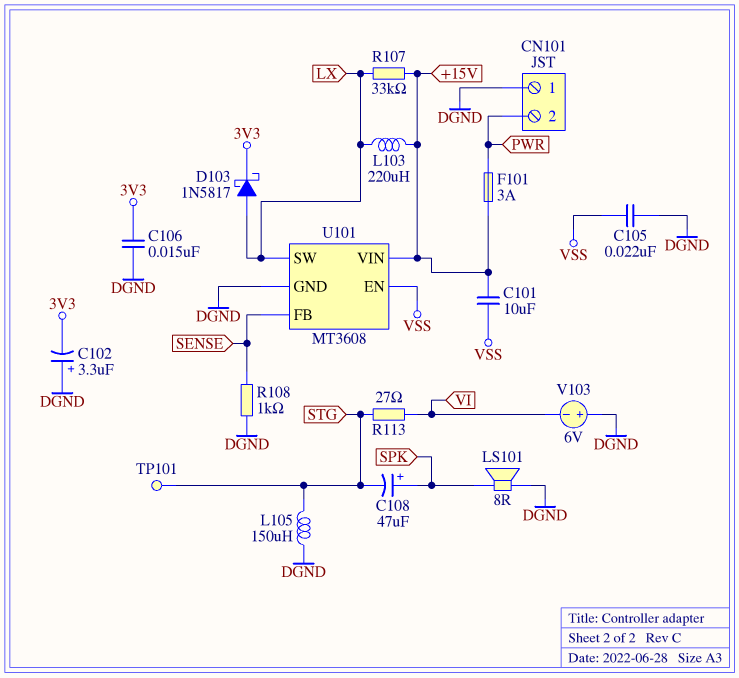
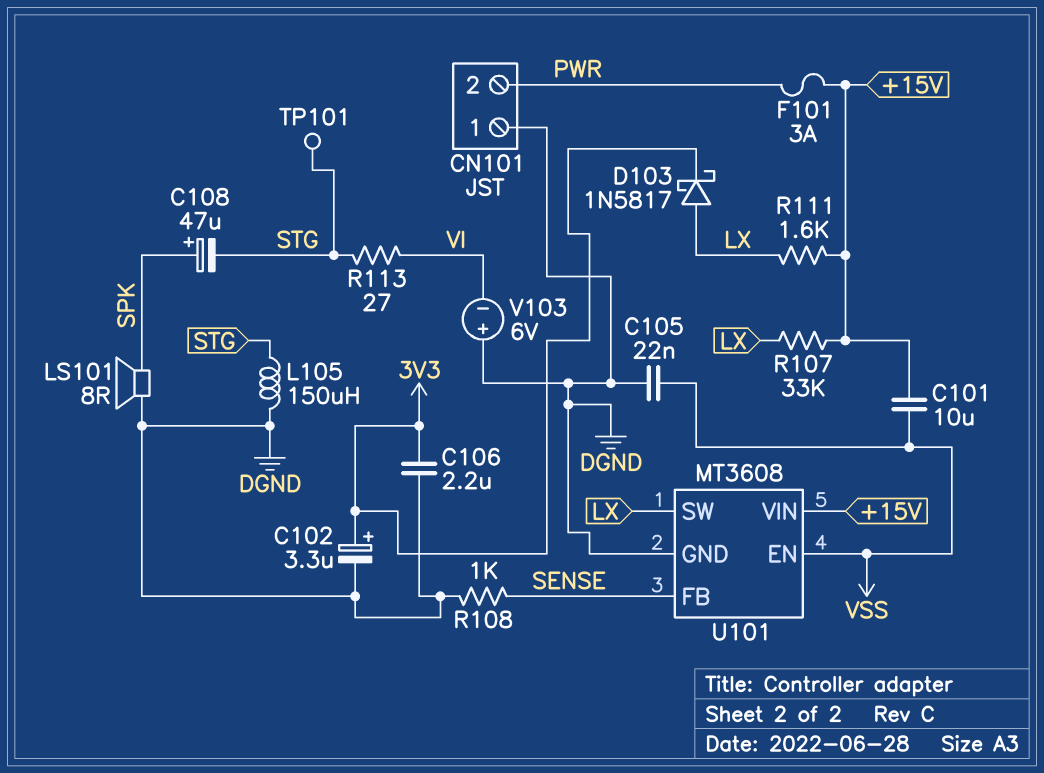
C102: 3.3uF (plus DGND, minus 3V3) -> 3.3uF (plus 3V3, minus DGND)
C106: 15nF (3V3, DGND) -> 2.2uF (3V3, DGND)
L103: 220uH (+15V, LX) -> none
R111: none -> 1.6k (+15V, LX)

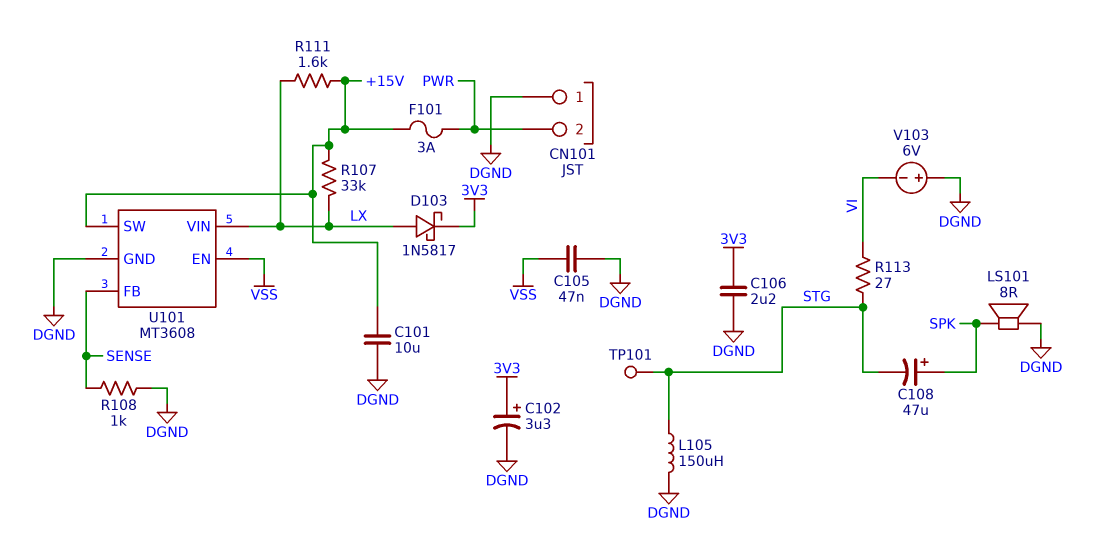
C101: 10uF (+15V, VSS) -> 10uF (+15V, DGND)
C105: 22nF (DGND, VSS) -> 47nF (DGND, VSS)
U101 pin SW: LX -> +15V
U101 pin VIN: +15V -> LX

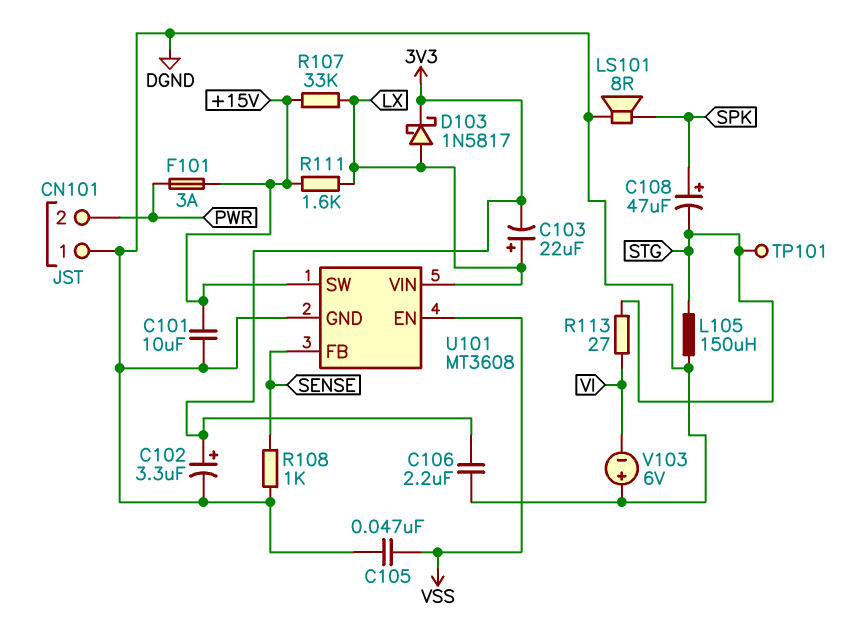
C103: none -> 22uF (plus LX, minus 3V3)

